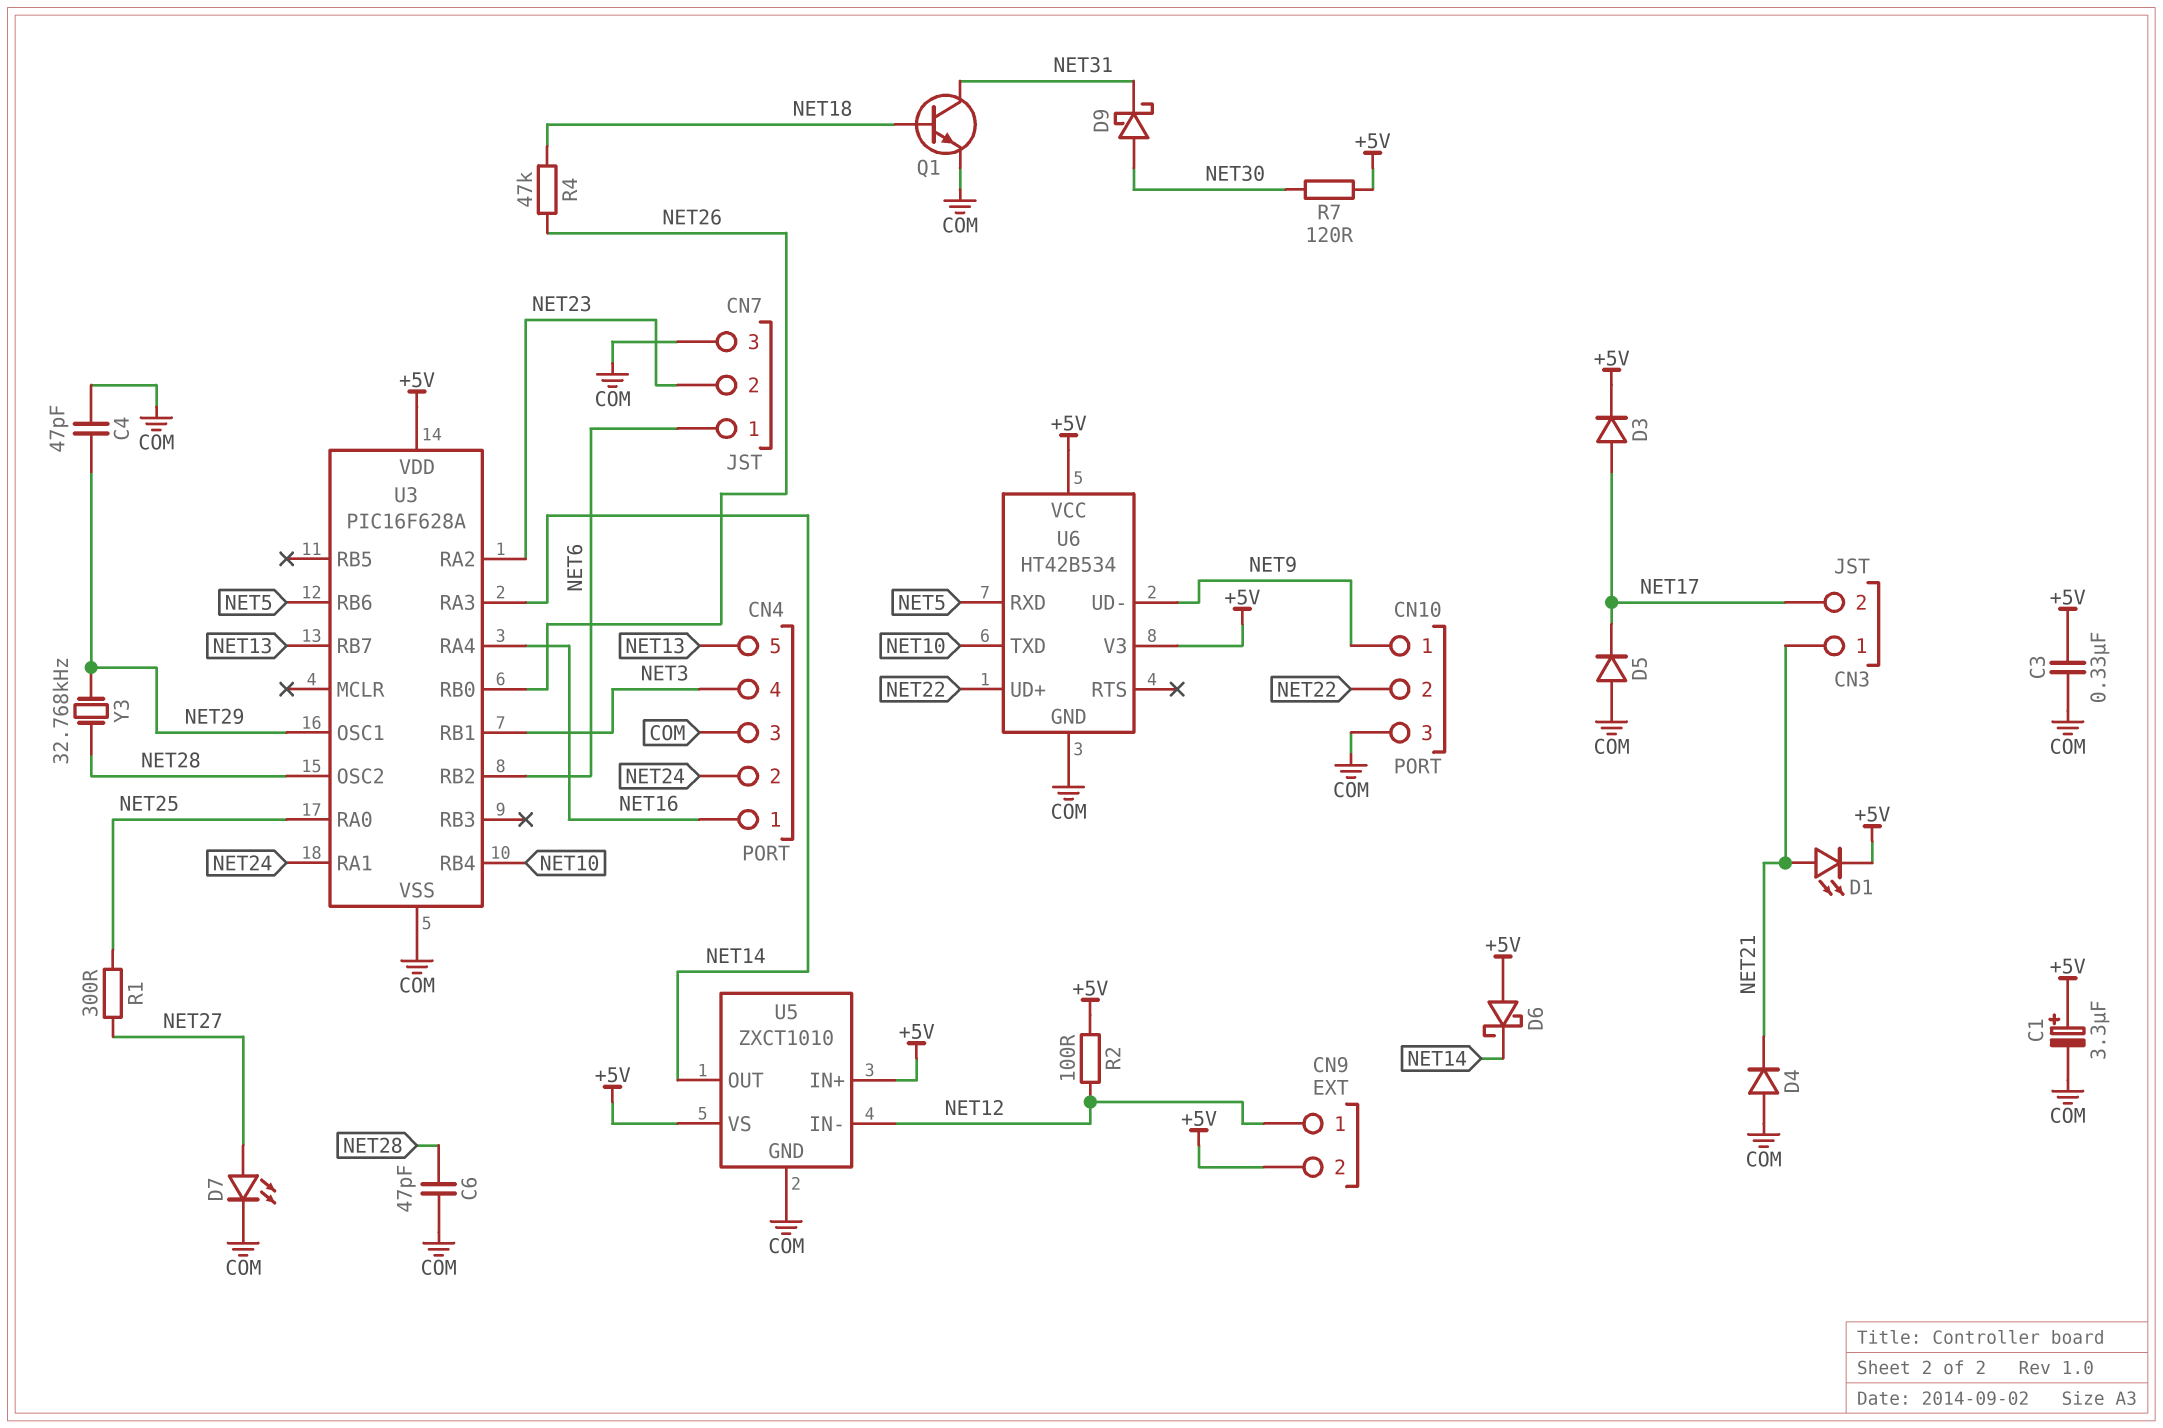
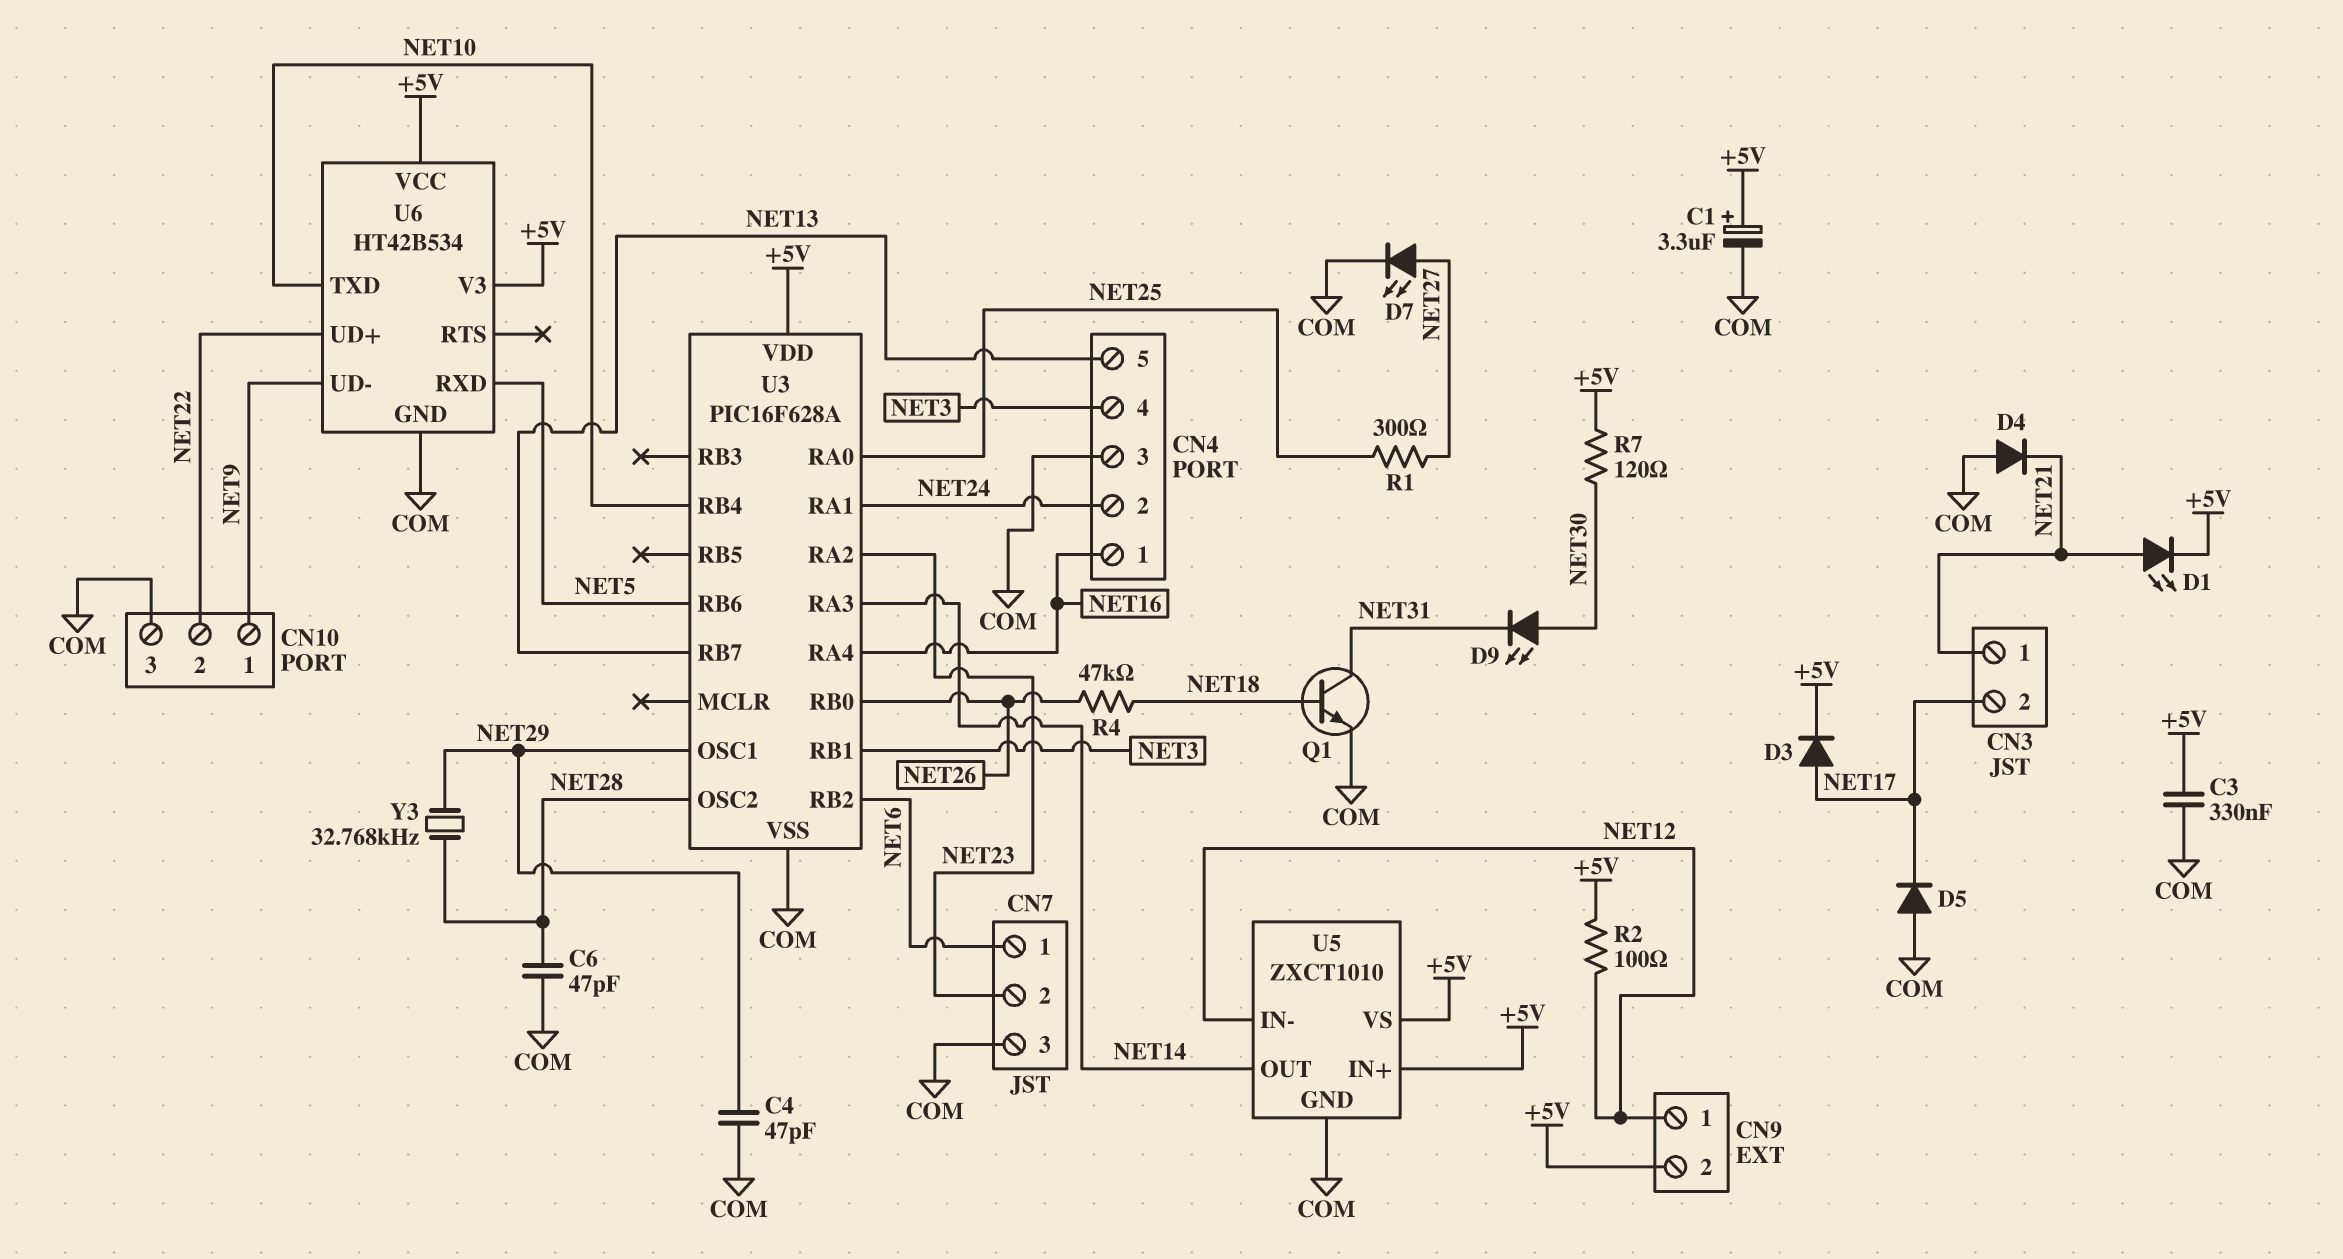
D6: schottky (A +5V, K NET14) -> none
D9: schottky (A NET30, K NET31) -> LED (A NET30, K NET31)

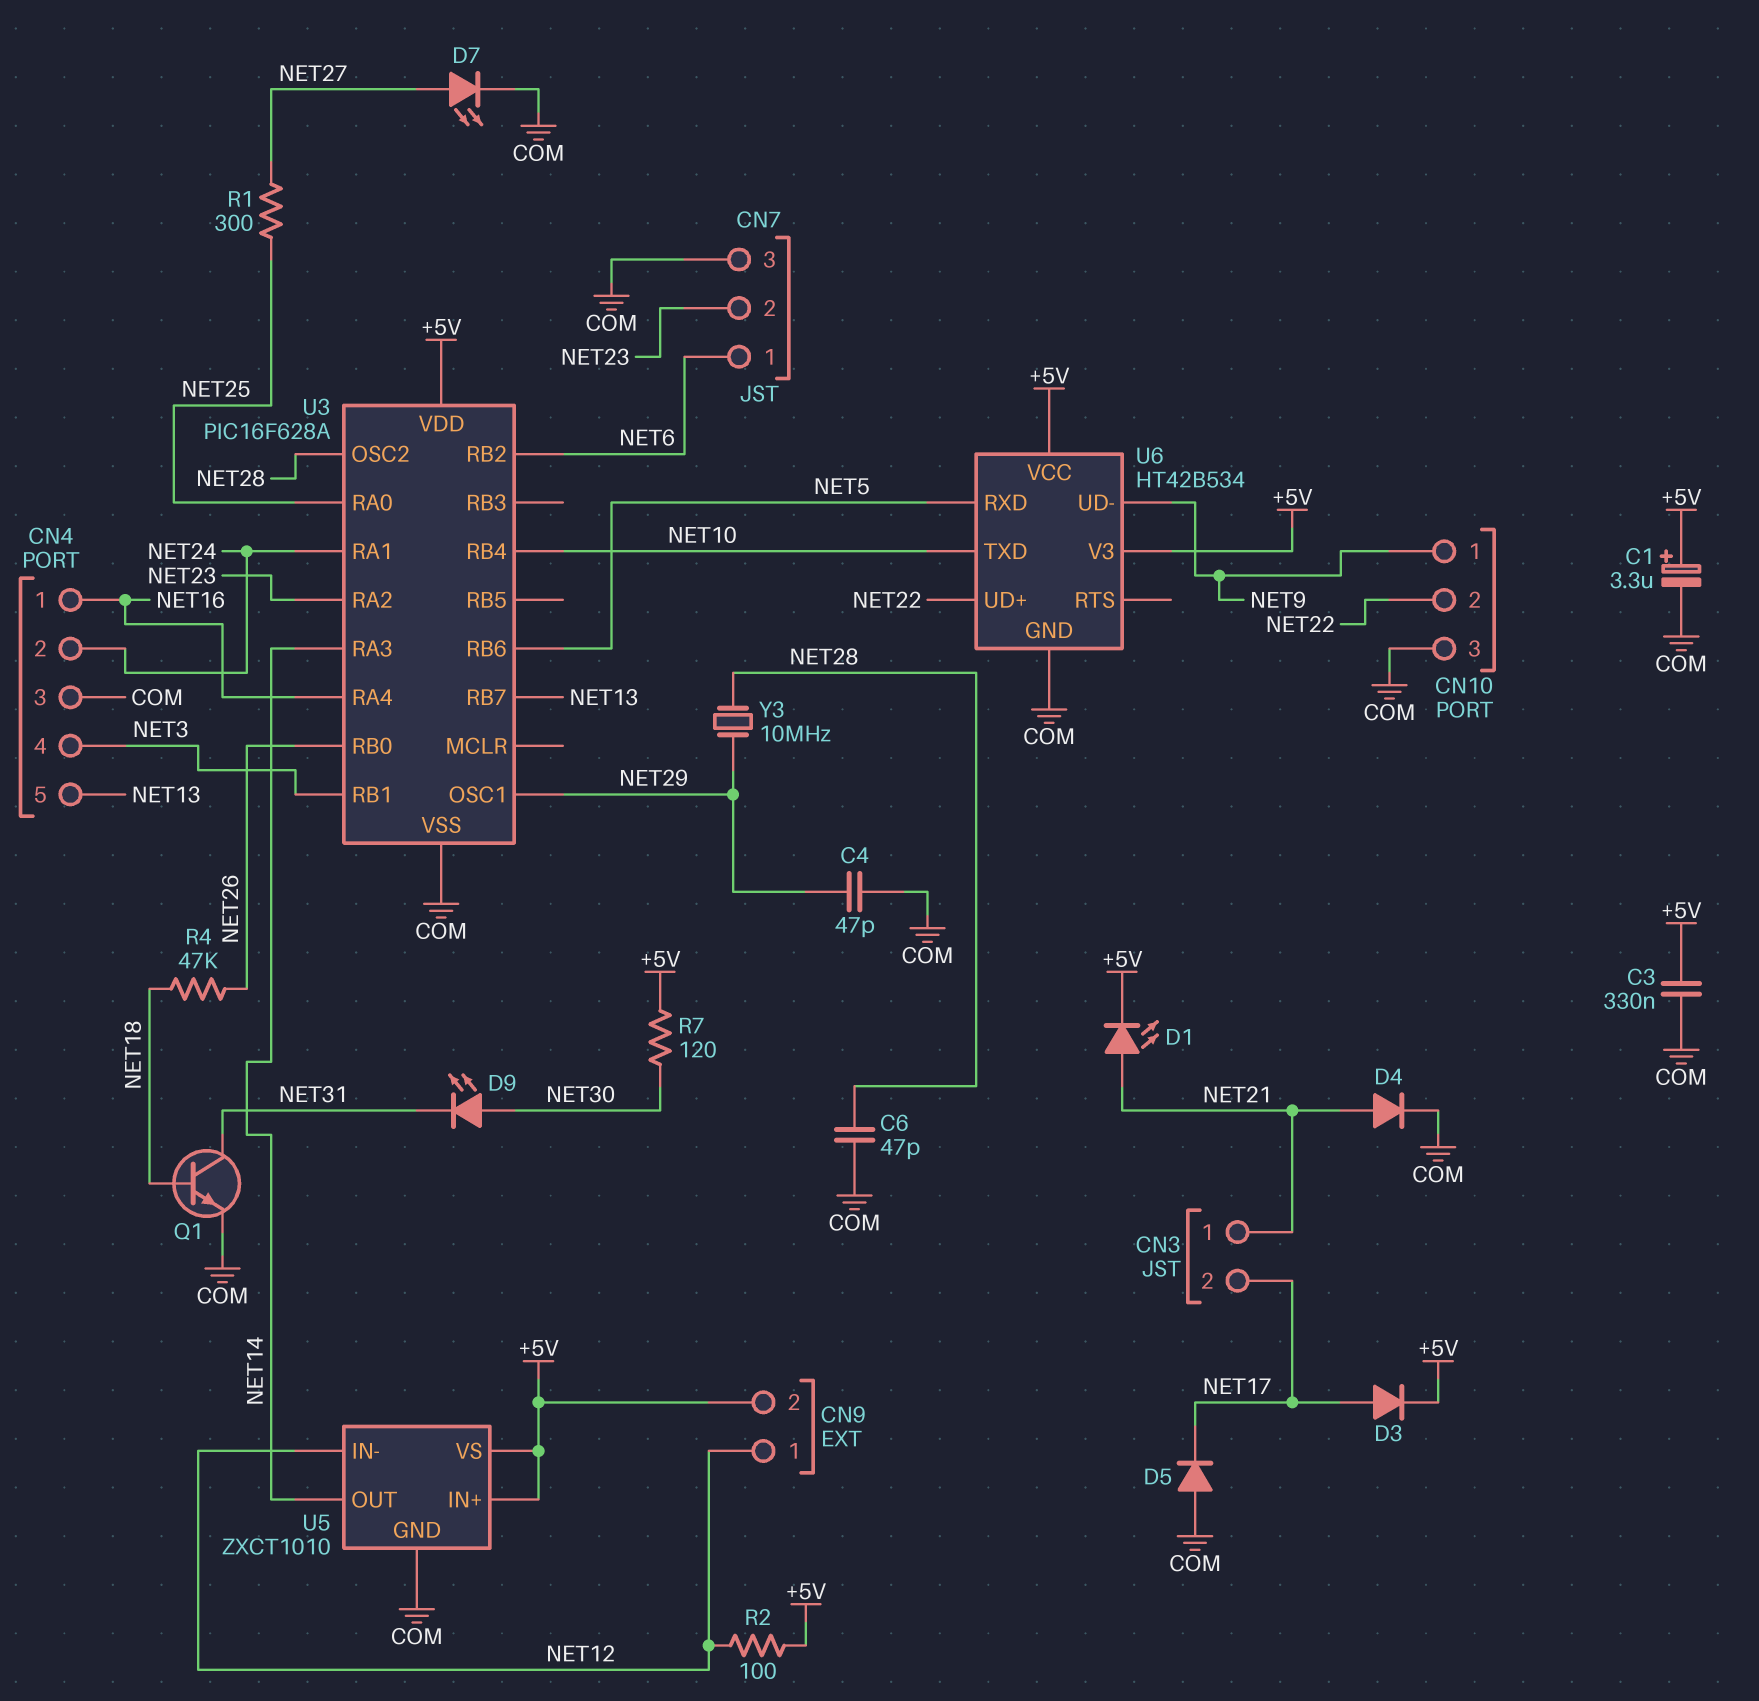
D4: diode (A COM, K NET21) -> diode (A NET21, K COM)
Y3: 32.768kHz (NET28, NET29) -> 10MHz (NET28, NET29)

